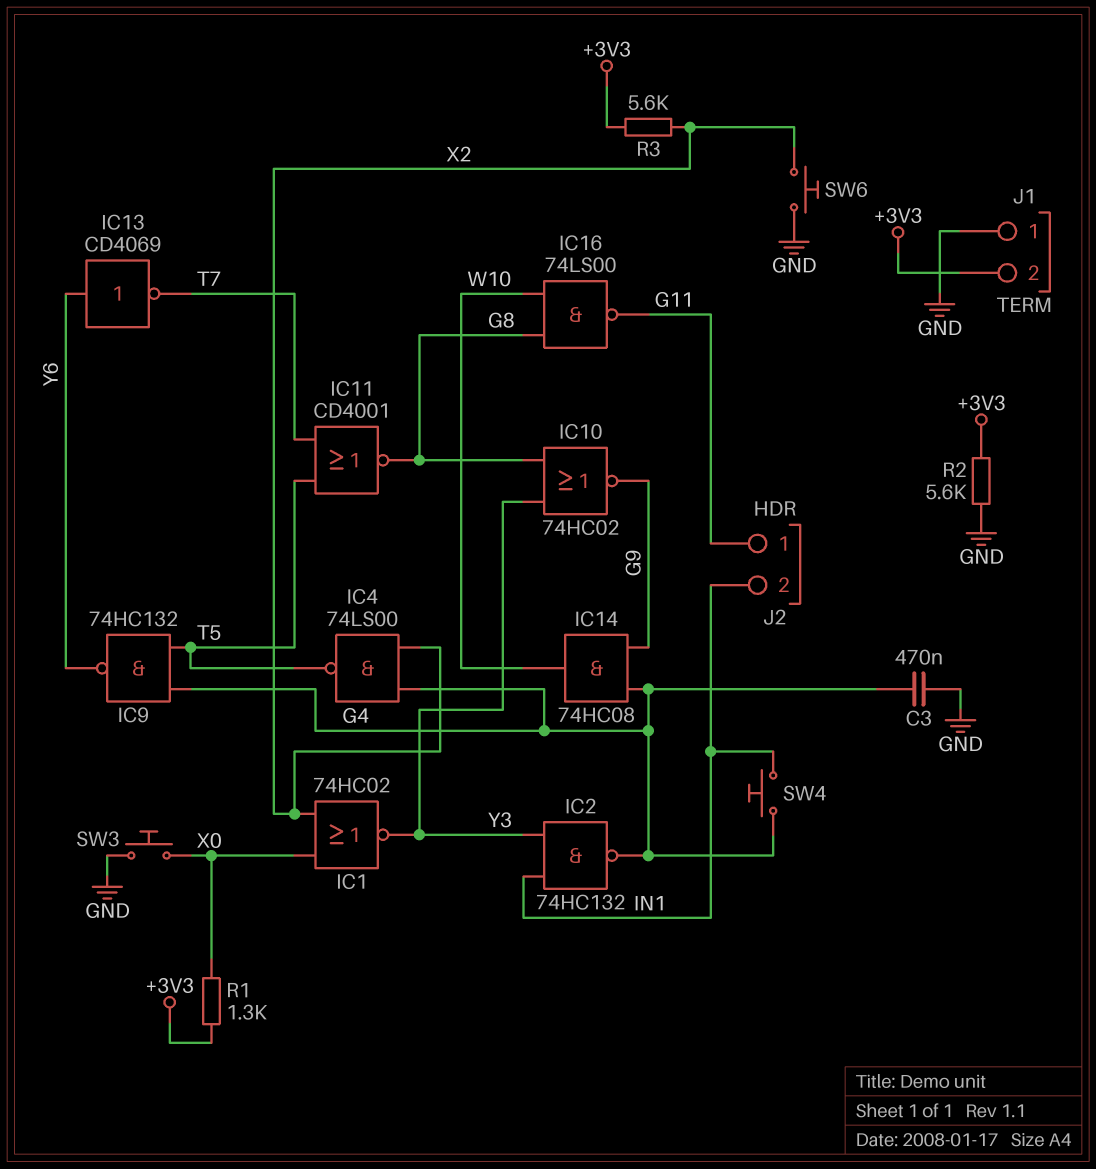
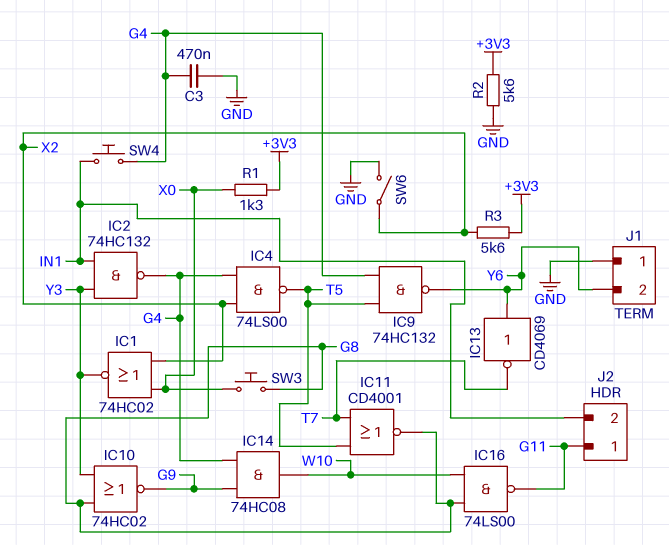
J1 pin 2: +3V3 -> Y6
SW3: button (GND, X0) -> button (G8, X0)
SW6: button (GND, X2) -> switch (GND, X2)

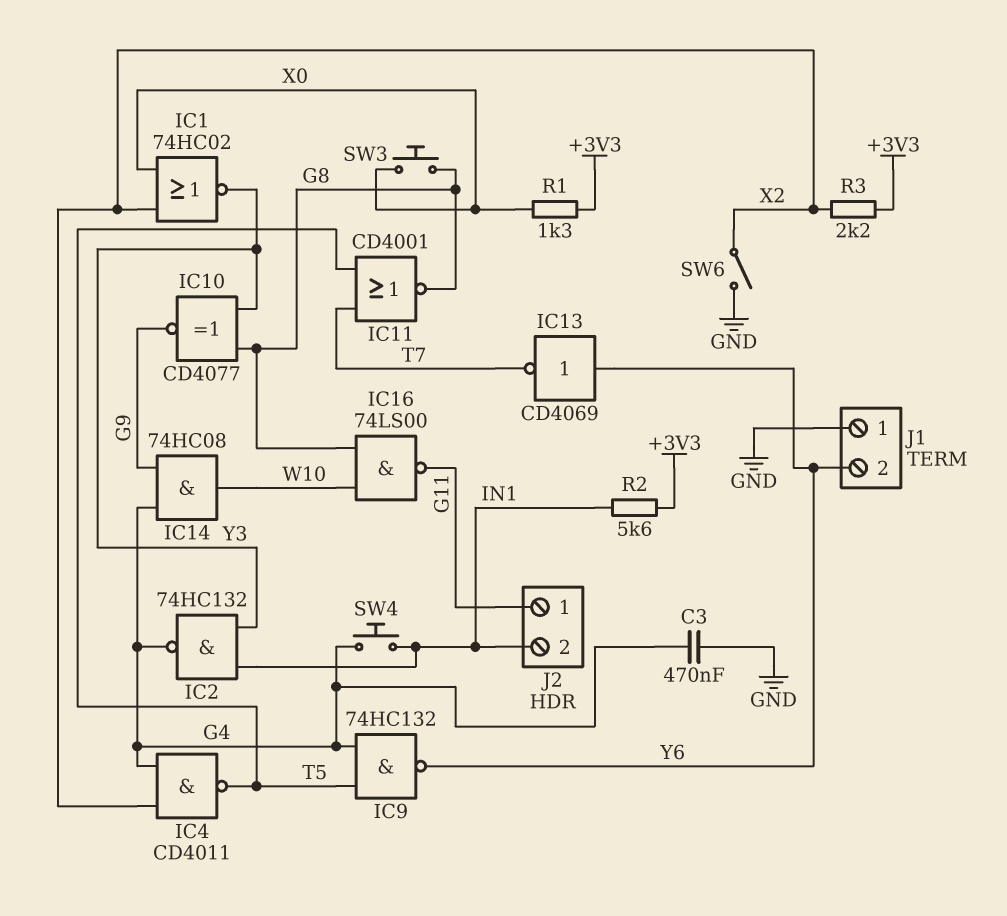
IC4: NAND 74LS00 (in G4, in X2, out T5) -> NAND CD4011 (in G4, in X2, out T5)
IC10: NOR 74HC02 (in G8, in Y3, out G9) -> XNOR CD4077 (in G8, in Y3, out G9)
R2: 5.6k (+3V3, GND) -> 5.6k (+3V3, IN1)
R3: 5.6k (+3V3, X2) -> 2.2k (+3V3, X2)

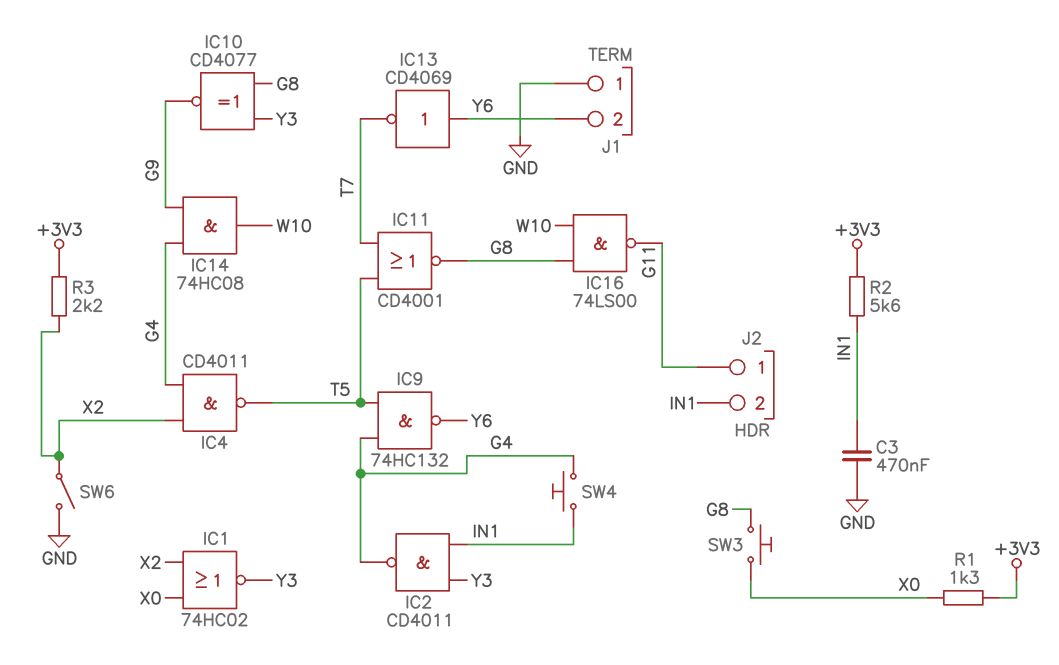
C3: 470nF (G4, GND) -> 470nF (GND, IN1)
IC2: NAND 74HC132 (in IN1, in Y3, out G4) -> NAND CD4011 (in IN1, in Y3, out G4)

